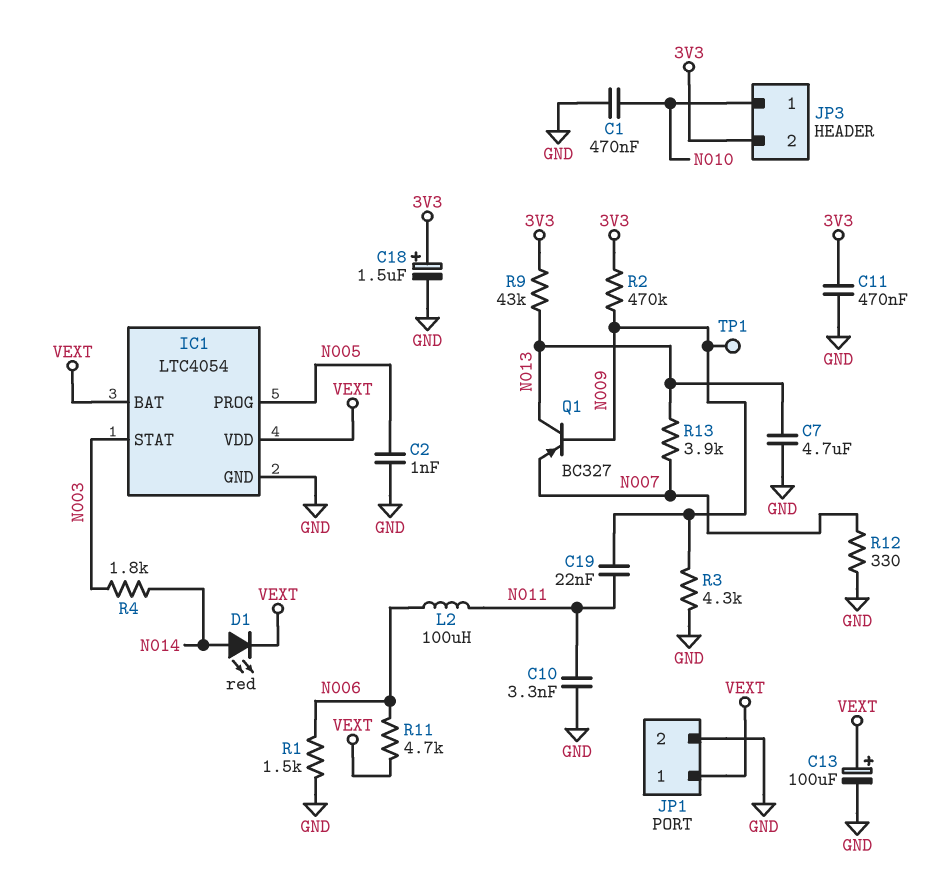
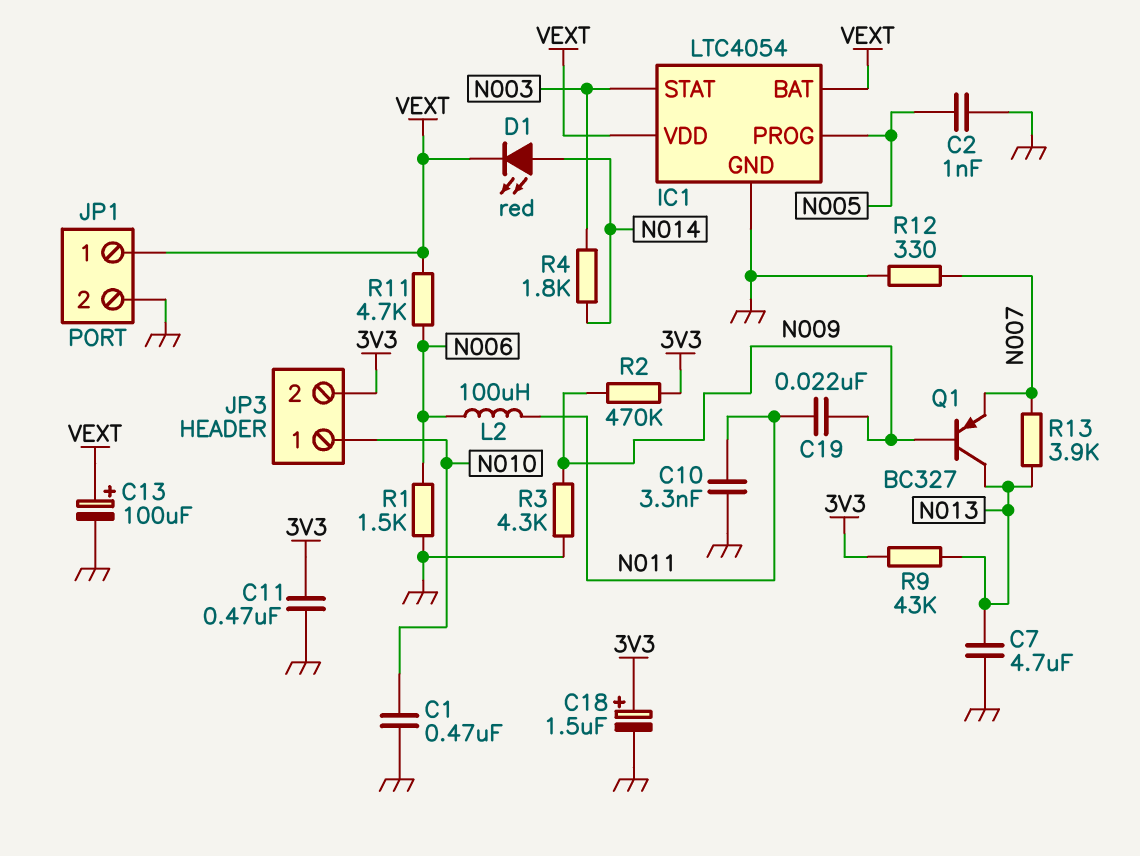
TP1: test point (N009) -> none

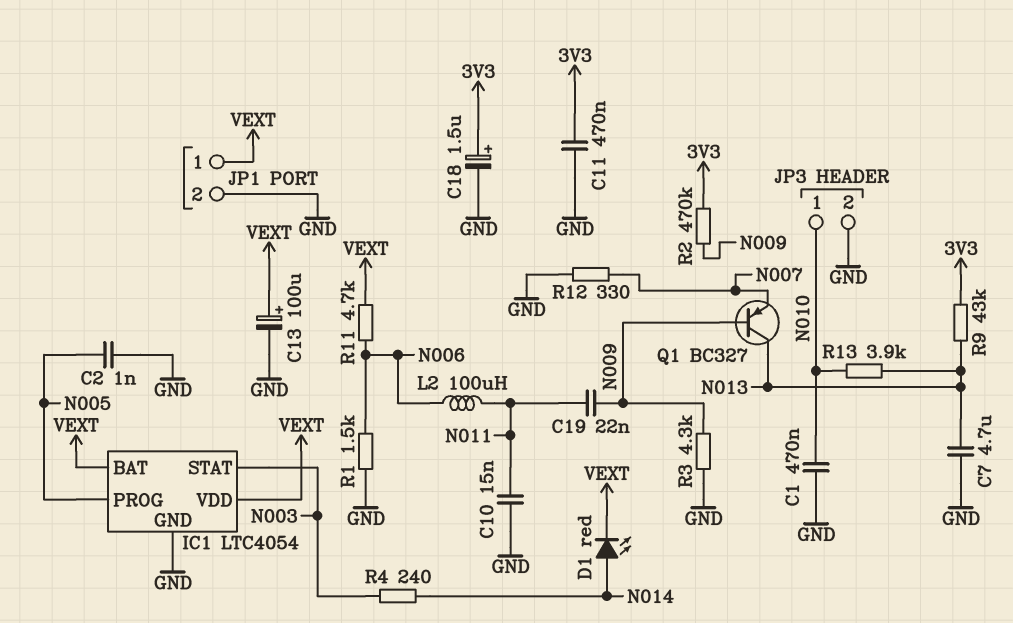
C10: 3.3nF (GND, N011) -> 15nF (GND, N011)
JP3 pin 2: 3V3 -> GND
R4: 1.8k (N003, N014) -> 240 (N003, N014)
R13: 3.9k (N007, N013) -> 3.9k (N010, N013)

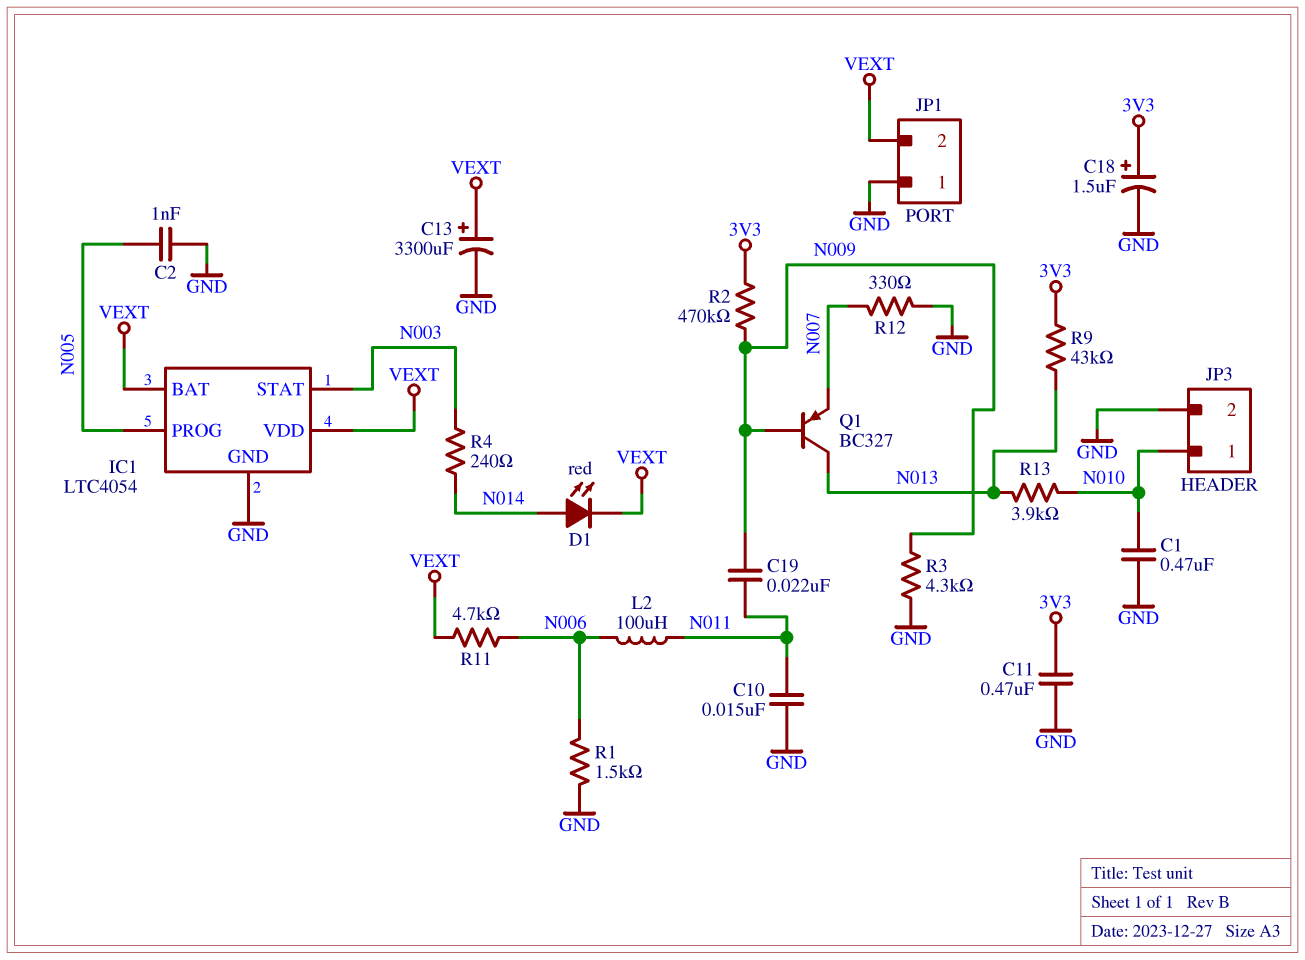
C7: 4.7uF (GND, N013) -> none
C13: 100uF (plus VEXT, minus GND) -> 3300uF (plus VEXT, minus GND)
JP1 pin 1: VEXT -> GND
JP1 pin 2: GND -> VEXT

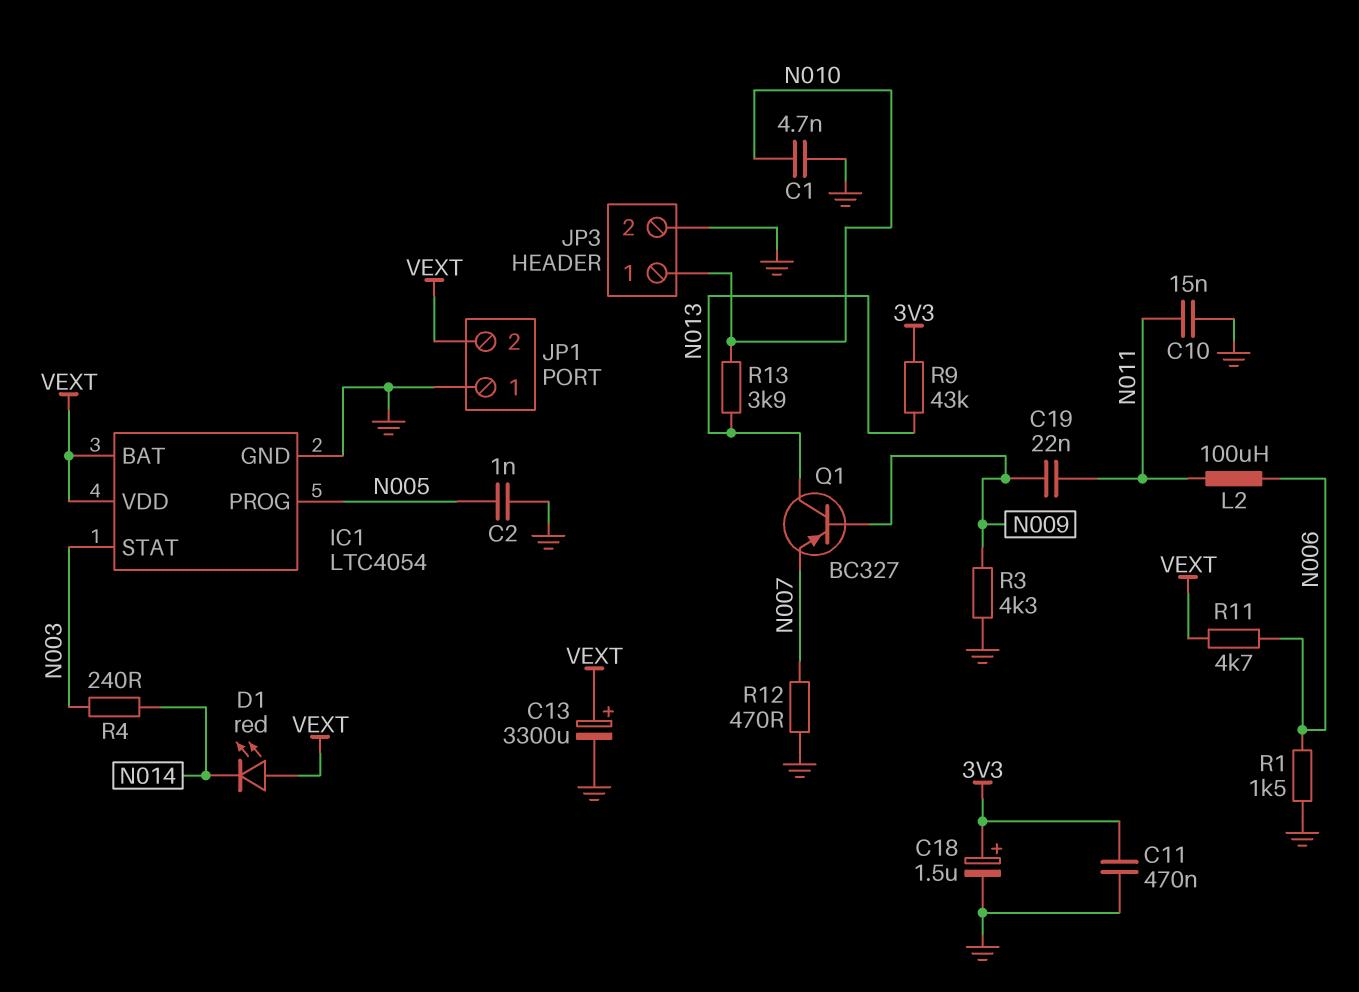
C1: 470nF (GND, N010) -> 4.7nF (GND, N010)
D1: LED red (A N014, K VEXT) -> LED red (A VEXT, K N014)
R2: 470k (3V3, N009) -> none
R12: 330 (GND, N007) -> 470 (GND, N007)

